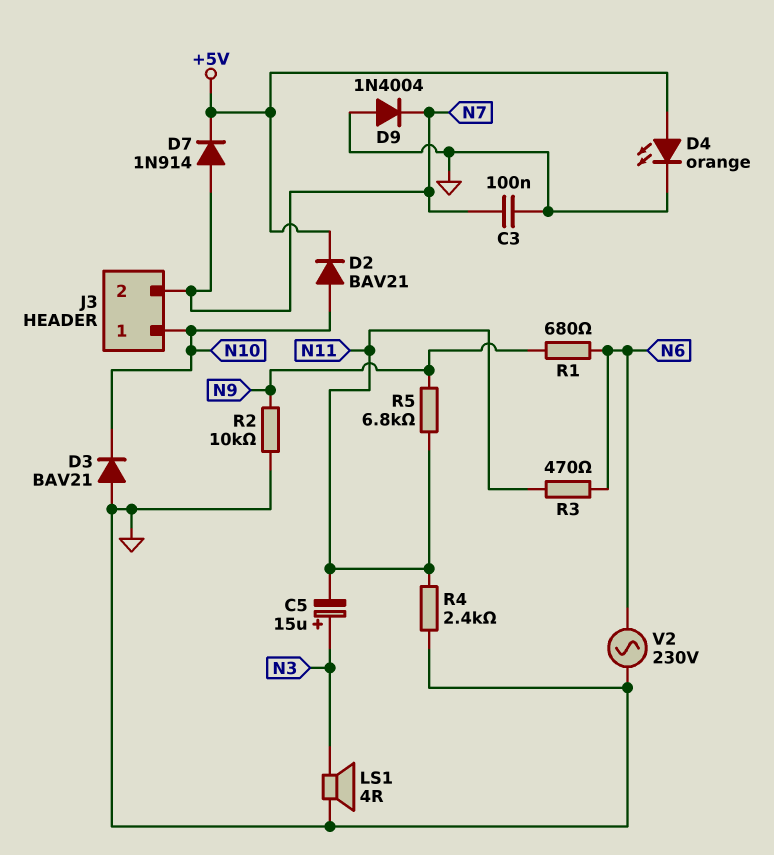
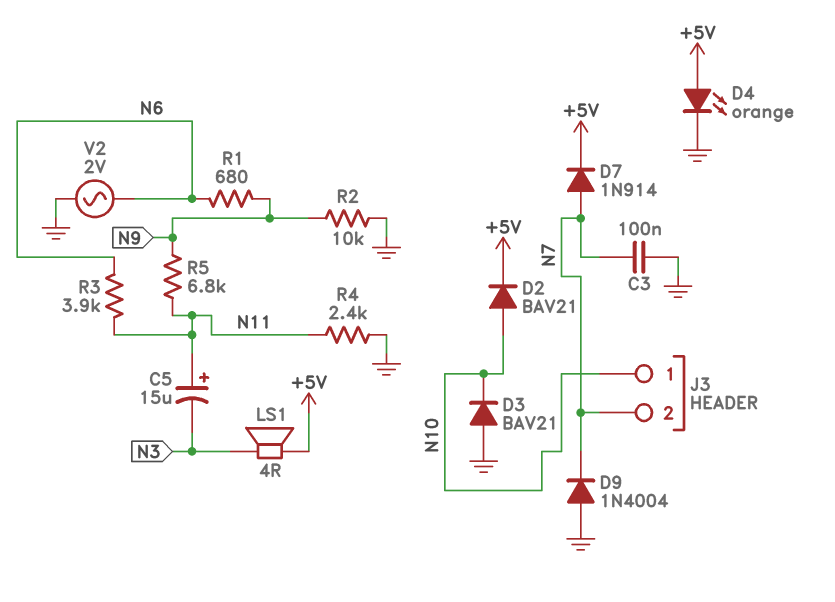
C5: 15uF (plus N3, minus N11) -> 15uF (plus N11, minus N3)
LS1: speaker 4R (GND, N3) -> speaker 4R (+5V, N3)
R3: 470 (N6, N11) -> 3.9k (N6, N11)
V2: AC 230V (GND, N6) -> AC 2V (GND, N6)

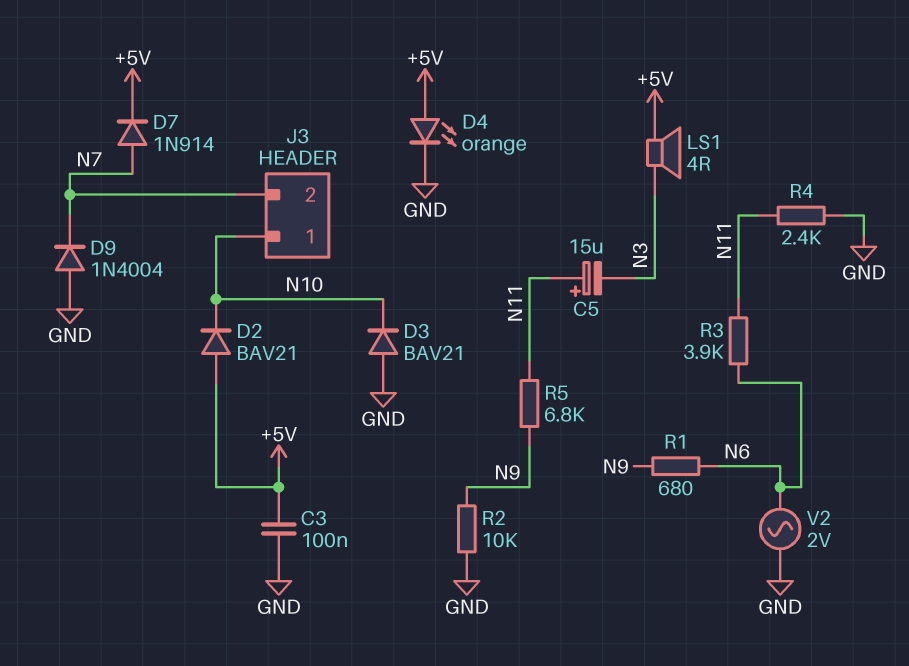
C3: 100nF (GND, N7) -> 100nF (+5V, GND)
D2: diode BAV21 (A N10, K +5V) -> diode BAV21 (A +5V, K N10)

